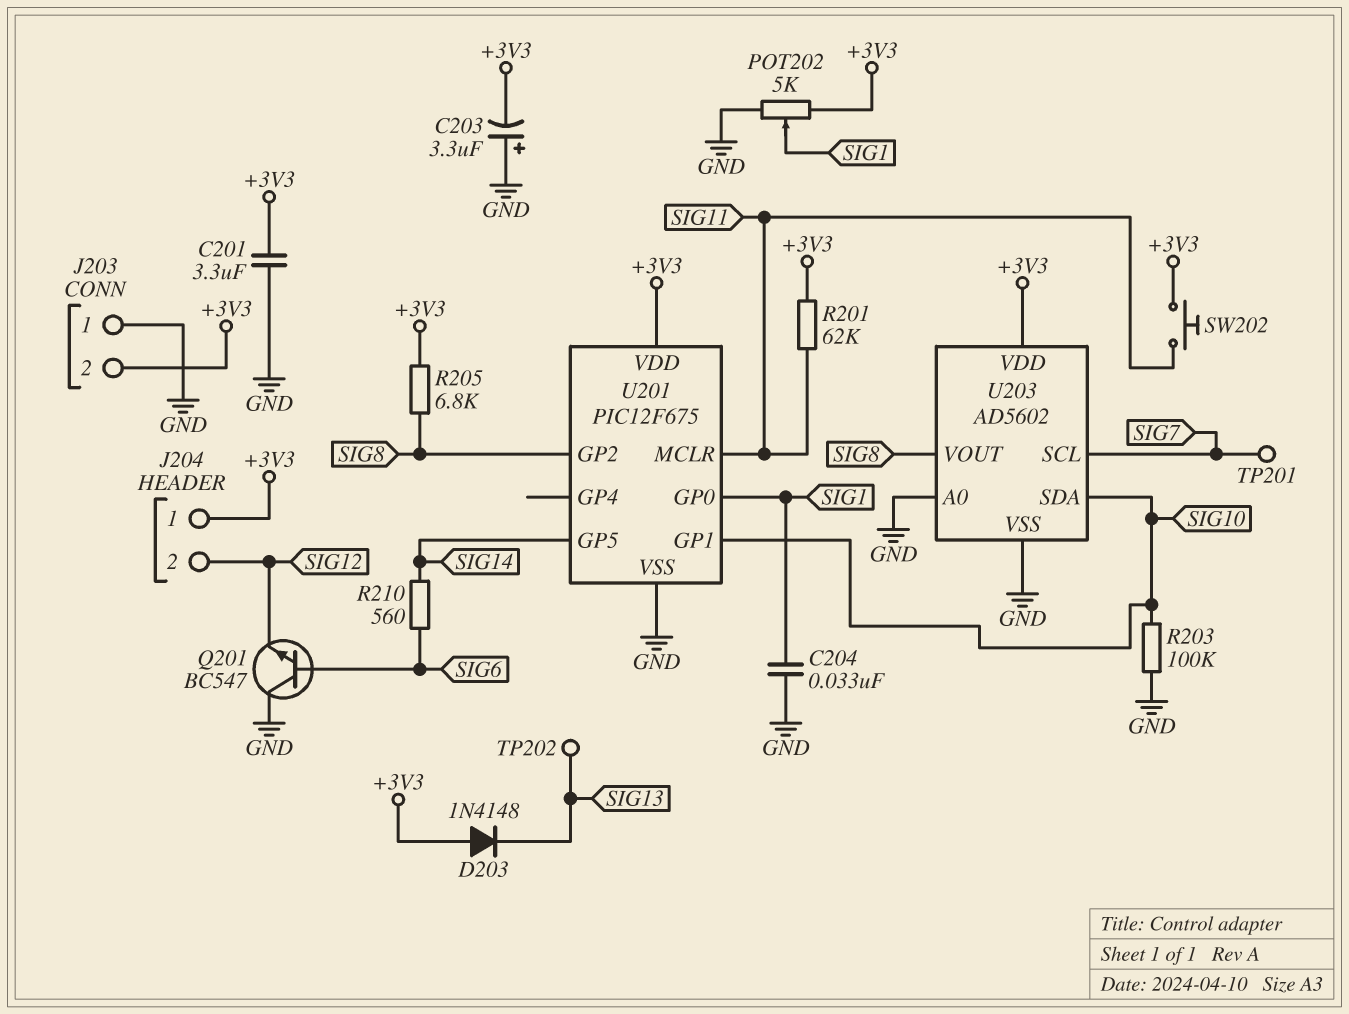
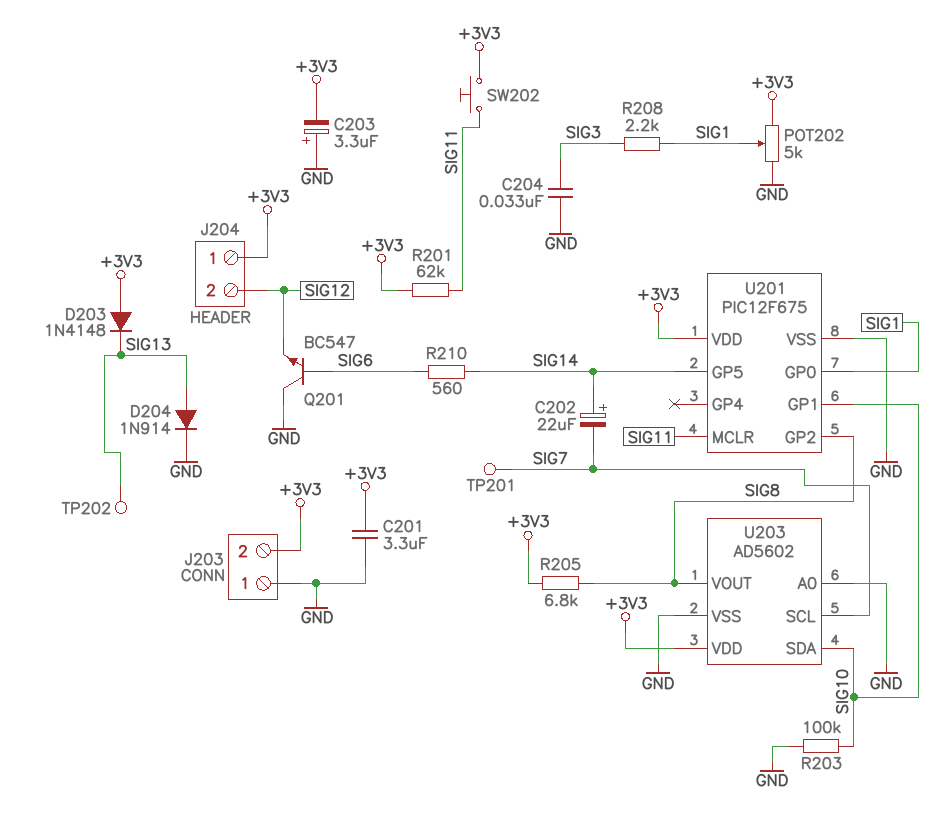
C202: none -> 22uF (plus SIG14, minus SIG7)
C204: 33nF (GND, SIG1) -> 33nF (GND, SIG3)
D204: none -> diode 1N914 (A SIG13, K GND)
R208: none -> 2.2k (SIG1, SIG3)

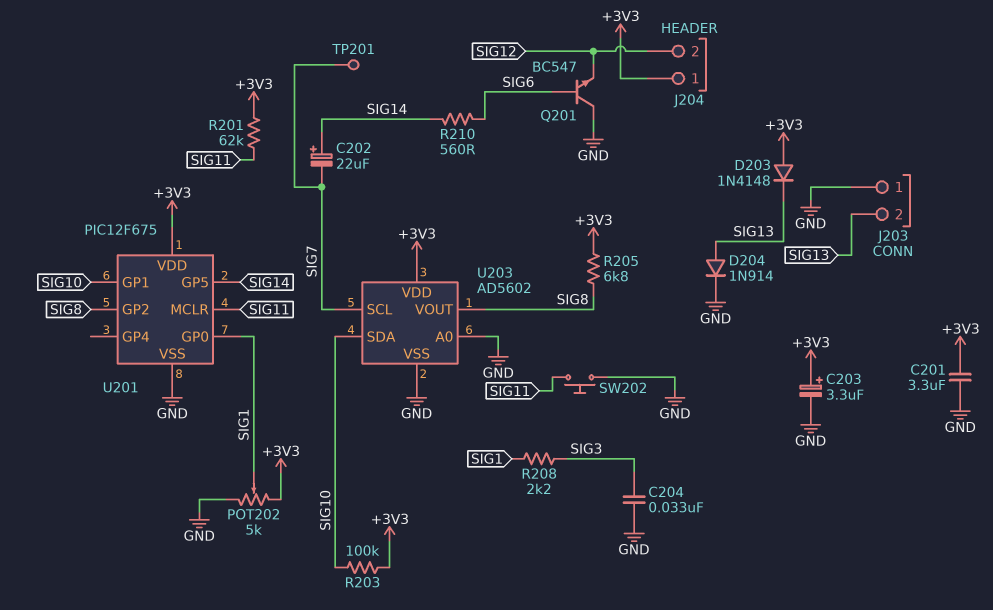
C203: 3.3uF (plus GND, minus +3V3) -> 3.3uF (plus +3V3, minus GND)
J203 pin 2: +3V3 -> SIG13
R203: 100k (GND, SIG10) -> 100k (+3V3, SIG10)
SW202: button (+3V3, SIG11) -> button (GND, SIG11)
TP202: test point (SIG13) -> none

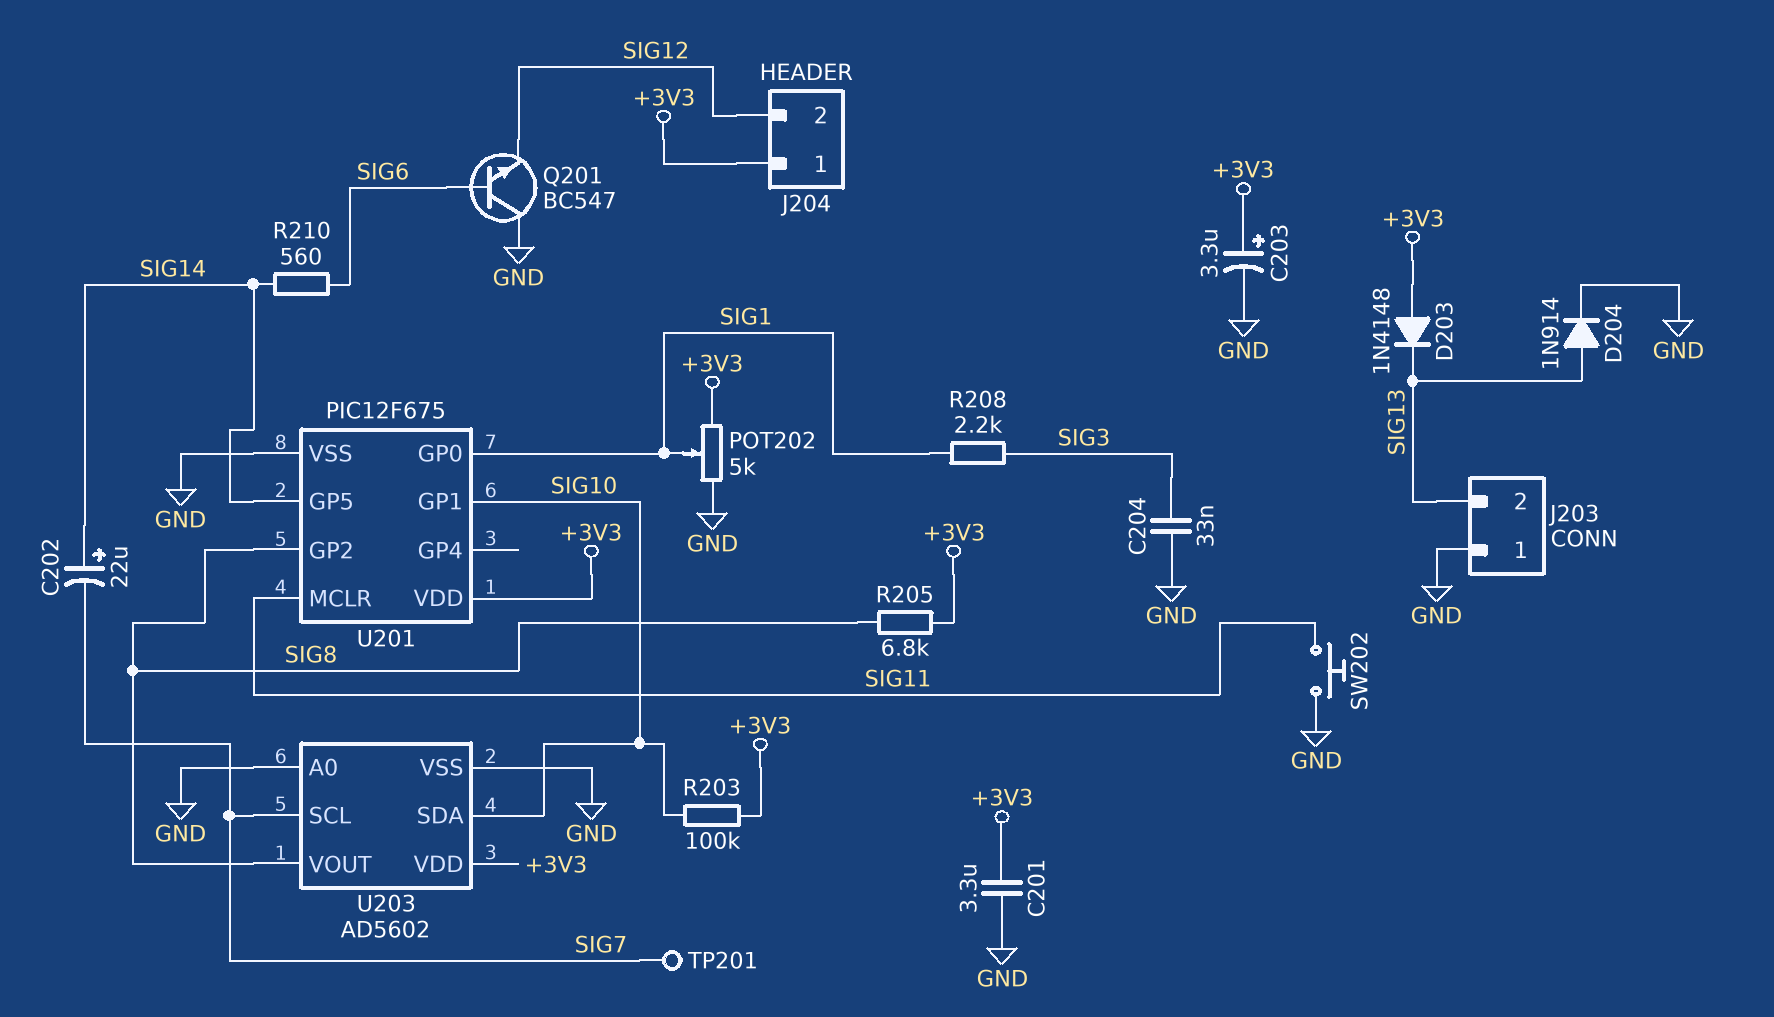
R201: 62k (+3V3, SIG11) -> none

